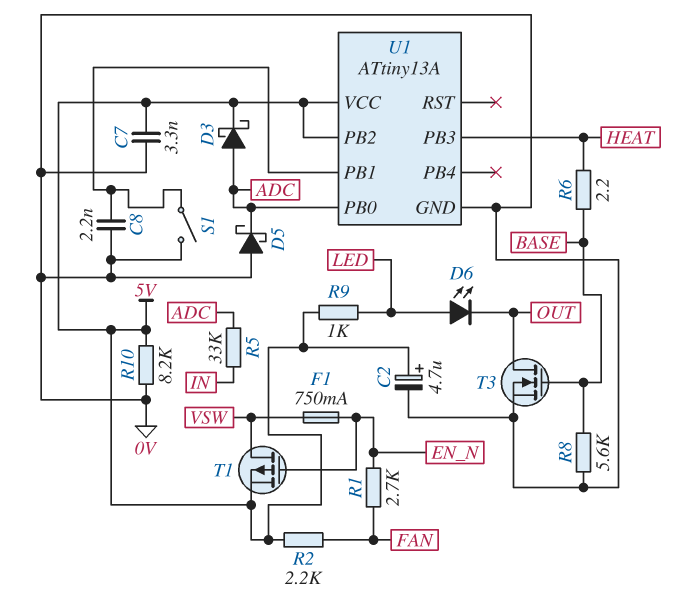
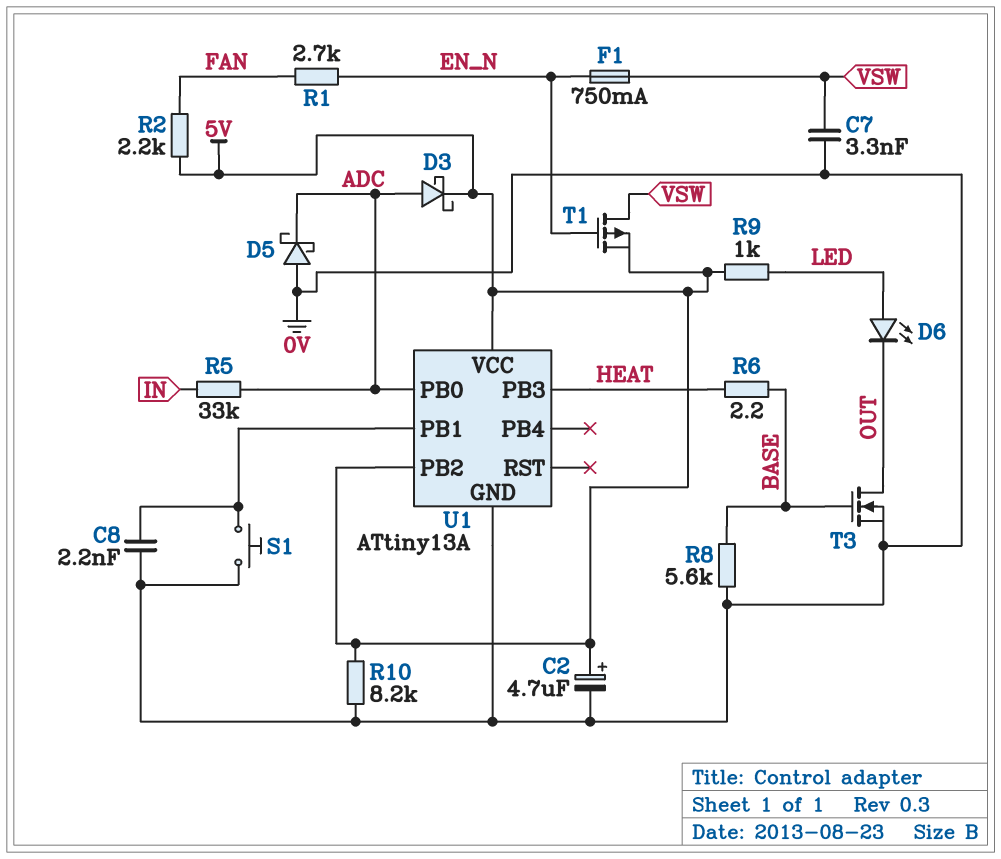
C7: 3.3nF (0V, 5V) -> 3.3nF (0V, VSW)
S1: switch (0V, U1/PB1) -> button (0V, U1/PB1)

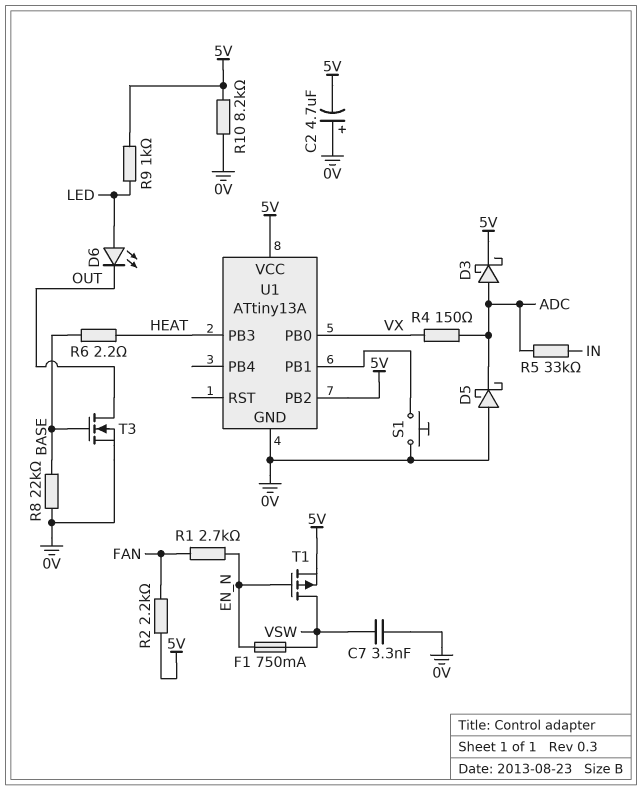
C2: 4.7uF (plus 5V, minus 0V) -> 4.7uF (plus 0V, minus 5V)
C8: 2.2nF (0V, U1/PB1) -> none
R4: none -> 150 (ADC, VX)
R8: 5.6k (0V, BASE) -> 22k (0V, BASE)
U1 pin PB0: ADC -> VX

